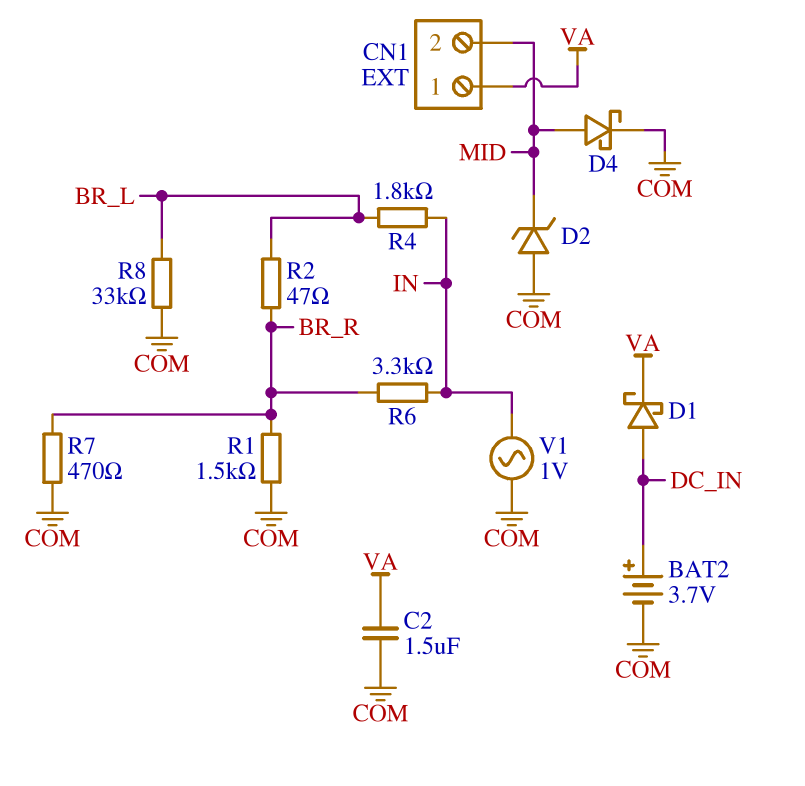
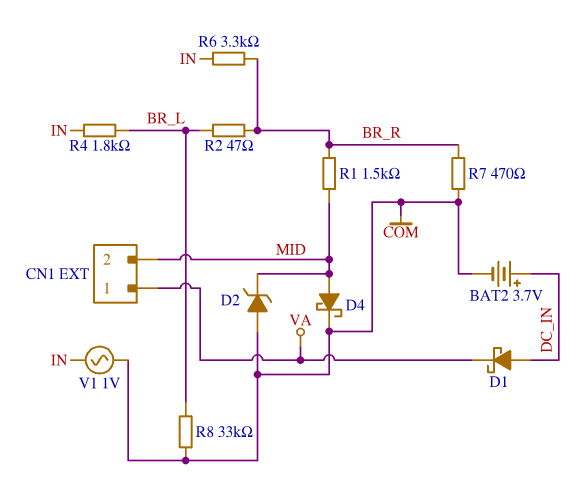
C2: 1.5uF (COM, VA) -> none
R1: 1.5k (BR_R, COM) -> 1.5k (BR_R, MID)

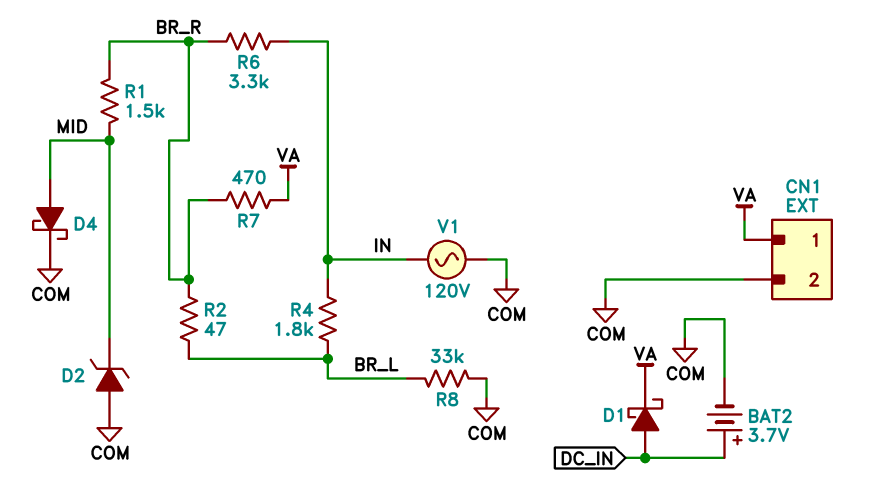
CN1 pin 2: MID -> COM
R7: 470 (BR_R, COM) -> 470 (BR_R, VA)
V1: AC 1V (COM, IN) -> AC 120V (COM, IN)

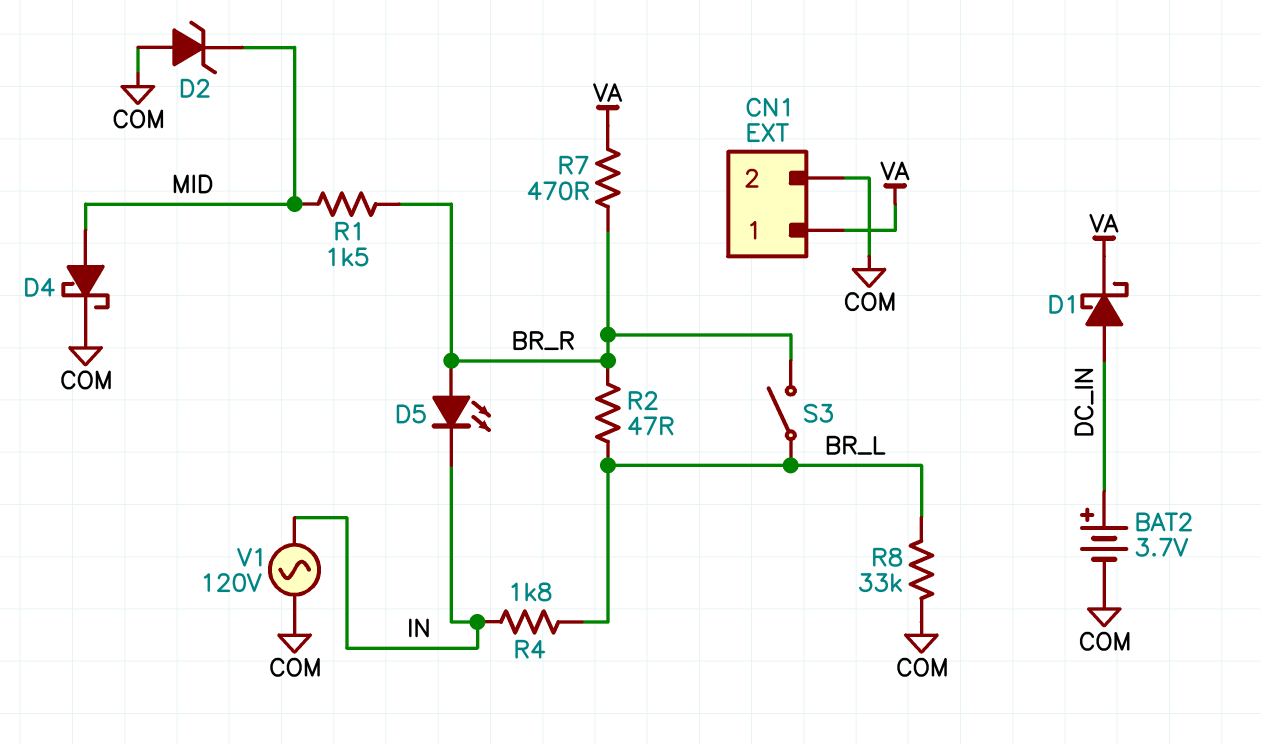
D5: none -> LED (A BR_R, K IN)
R6: 3.3k (BR_R, IN) -> none
S3: none -> switch (BR_L, BR_R)

